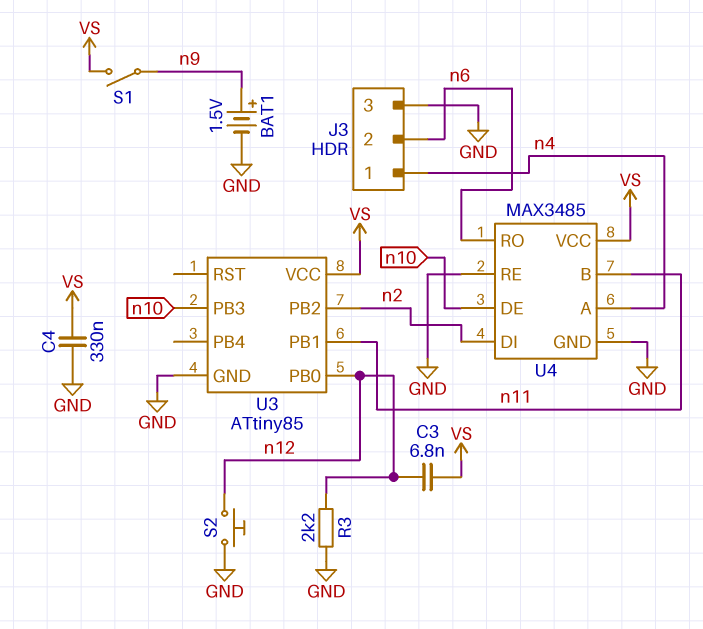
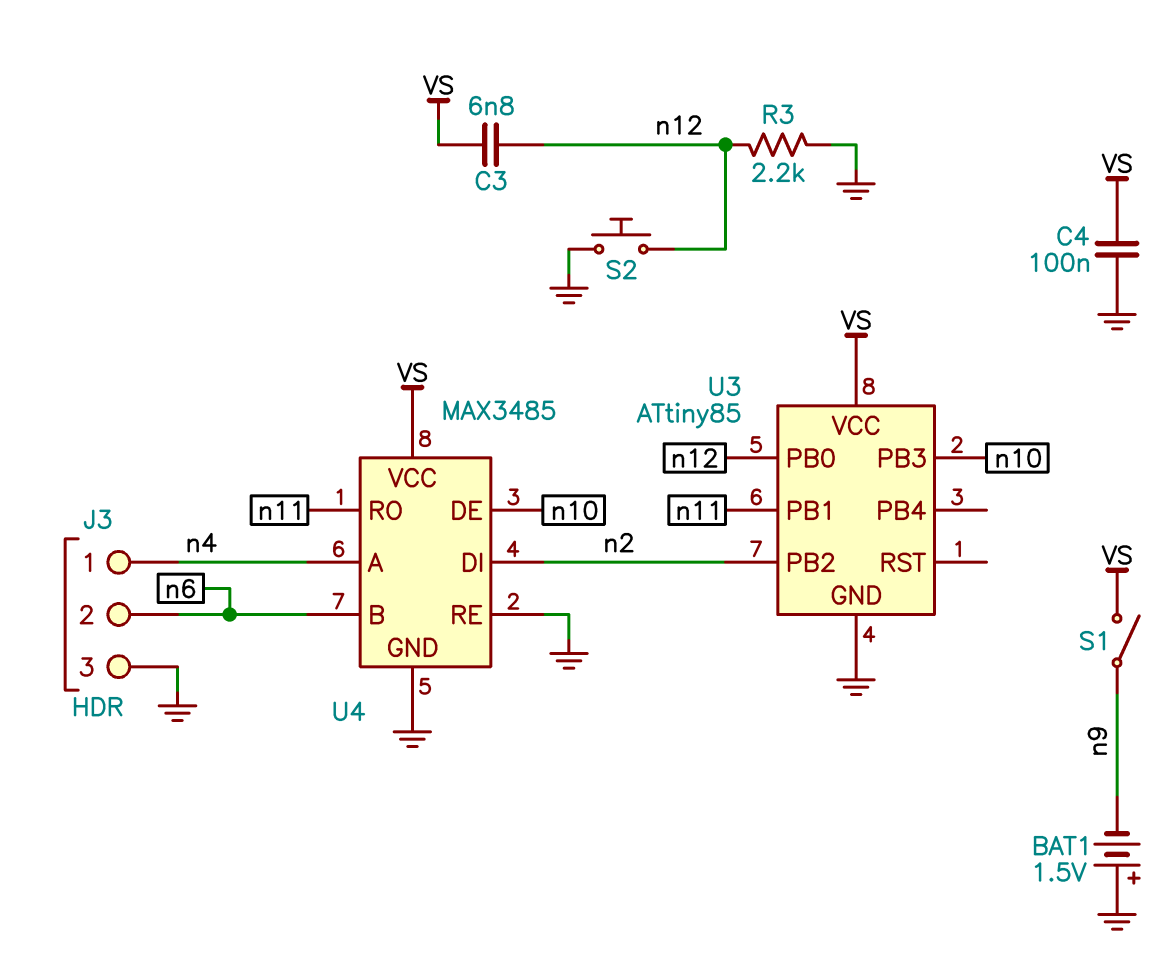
BAT1: 1.5V (plus n9, minus GND) -> 1.5V (plus GND, minus n9)
C4: 330nF (GND, VS) -> 100nF (GND, VS)
U4 pin B: n11 -> n6
U4 pin RO: n6 -> n11

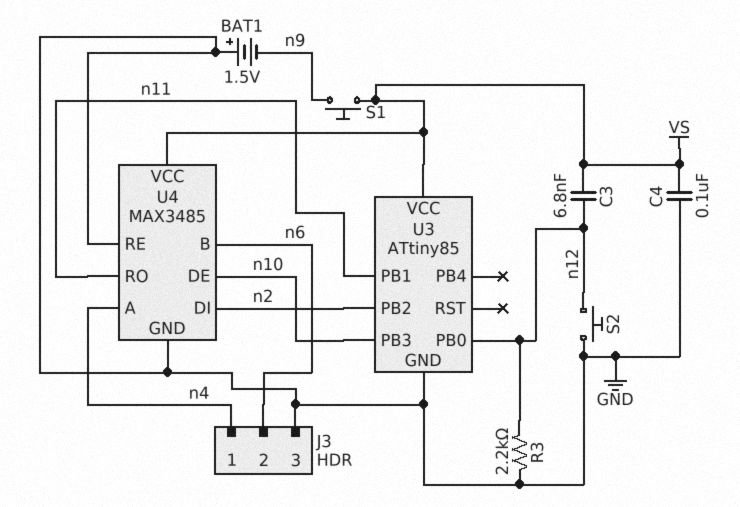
S1: switch (VS, n9) -> button (VS, n9)

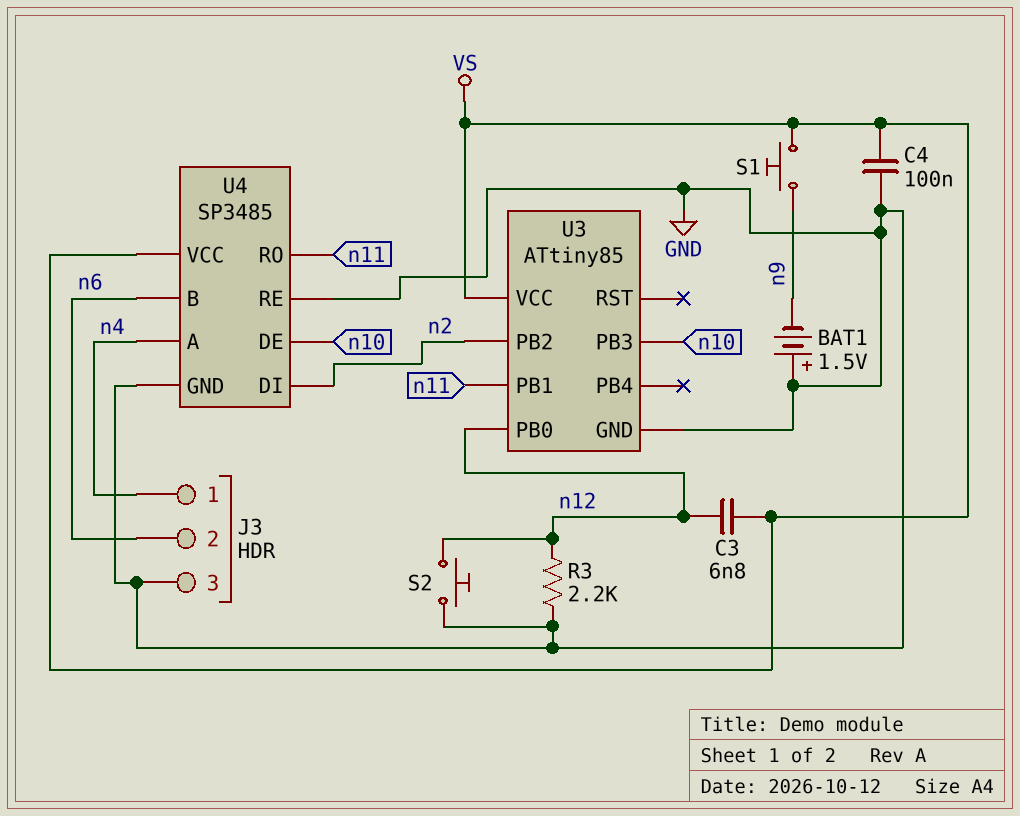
U4: MAX3485 -> SP3485

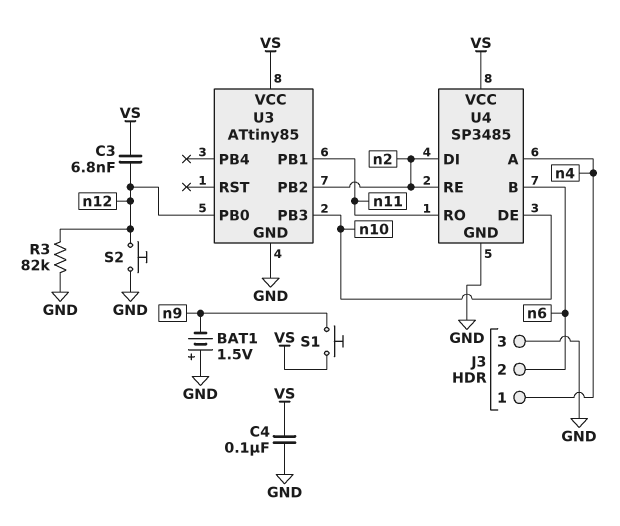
R3: 2.2k (GND, n12) -> 82k (GND, n12)
U4 pin RE: GND -> n2

